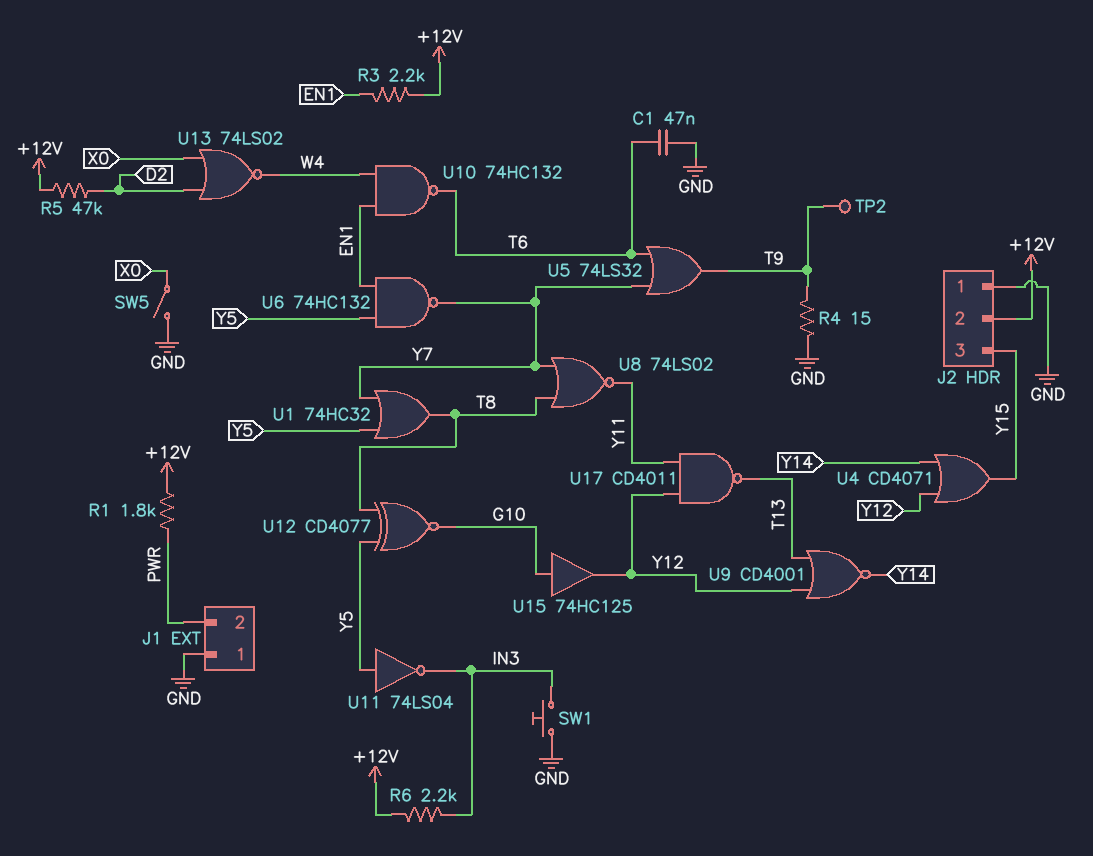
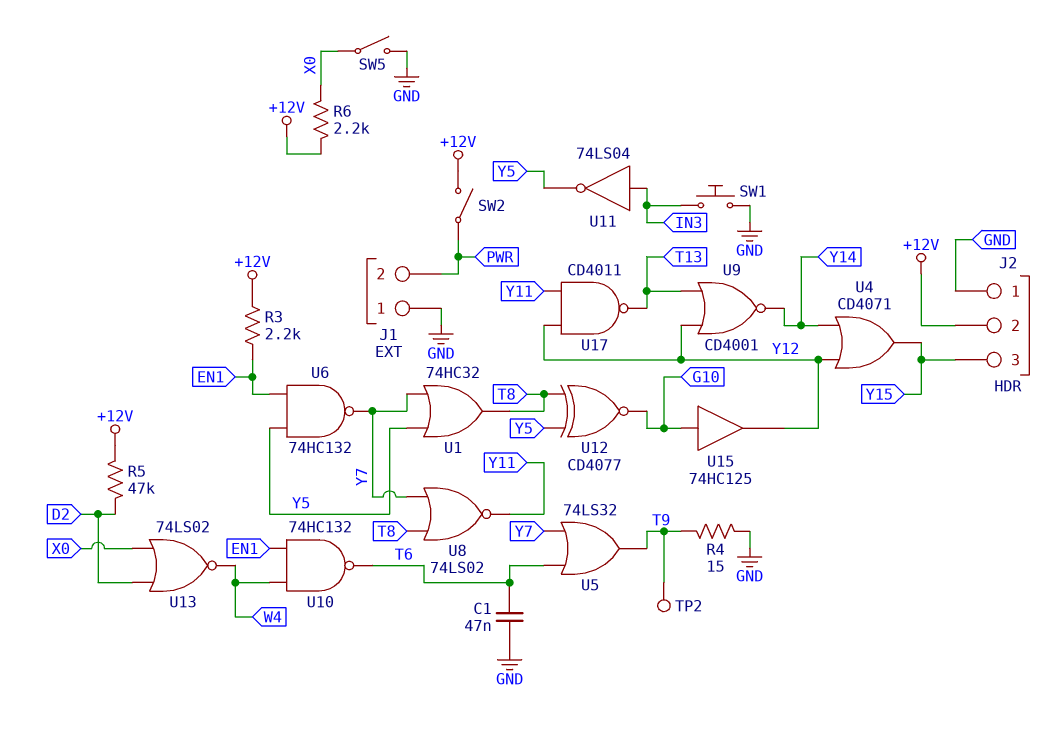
R1: 1.8k (+12V, PWR) -> none
R6: 2.2k (+12V, IN3) -> 2.2k (+12V, X0)
SW2: none -> switch (+12V, PWR)
U11: NOT 74LS04 (in Y5, out IN3) -> NOT 74LS04 (in IN3, out Y5)

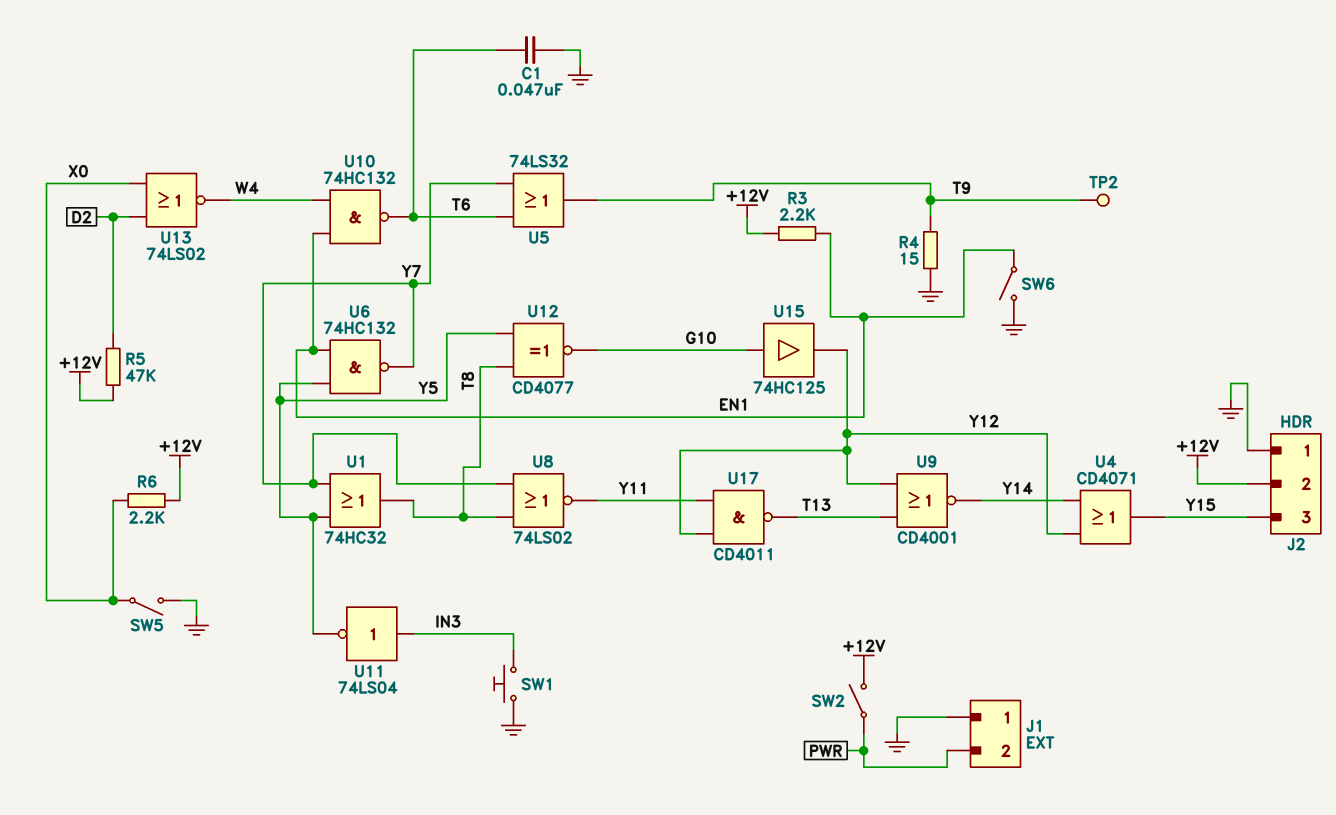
SW6: none -> switch (EN1, GND)

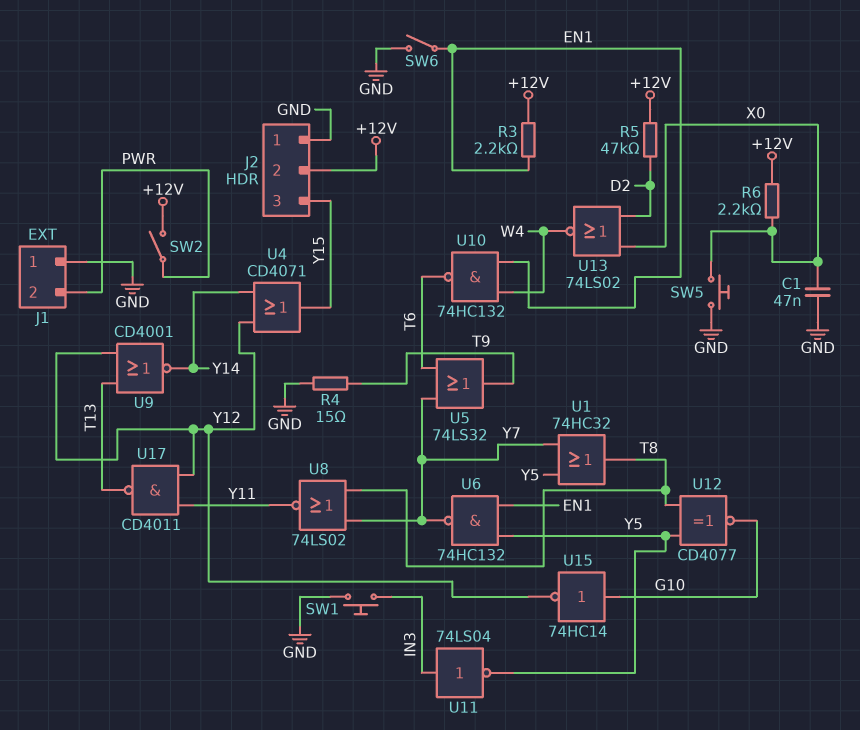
C1: 47nF (GND, T6) -> 47nF (GND, X0)
SW5: switch (GND, X0) -> button (GND, X0)
TP2: test point (T9) -> none
U15: buffer 74HC125 (in G10, out Y12) -> NOT 74HC14 (in G10, out Y12)

